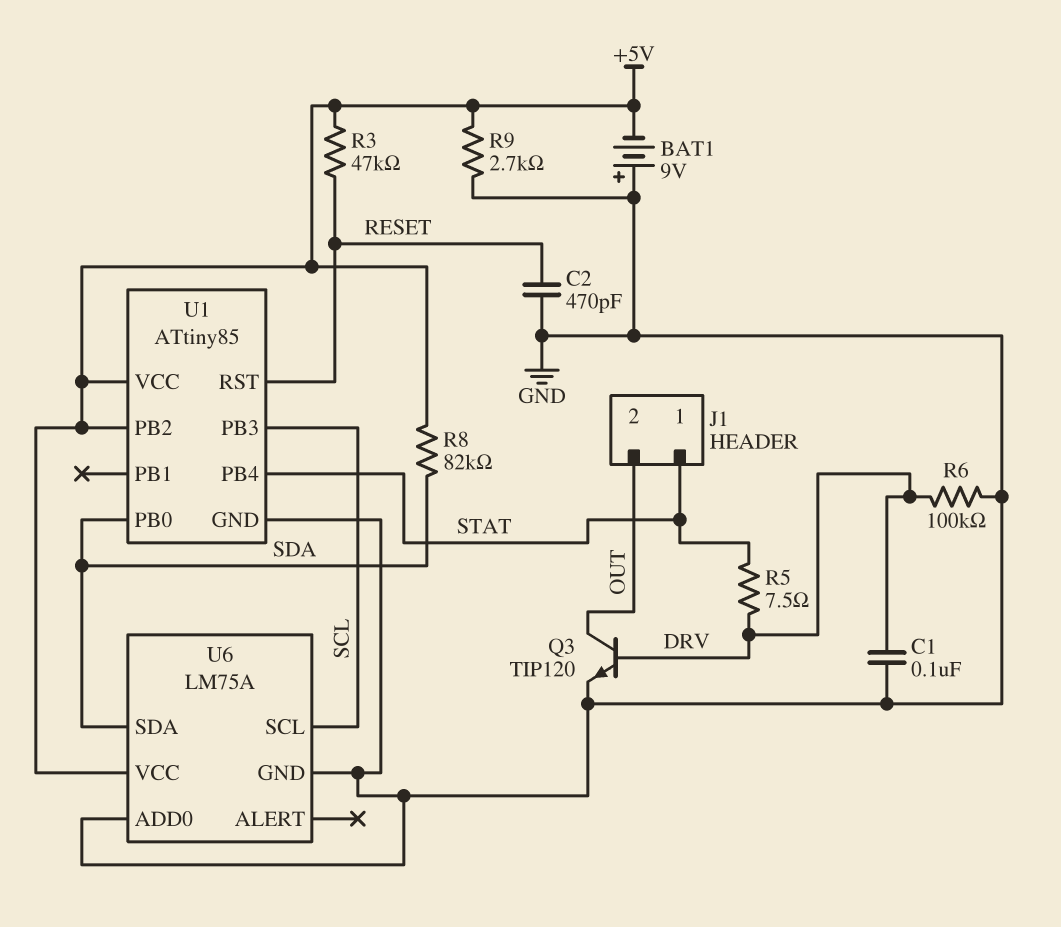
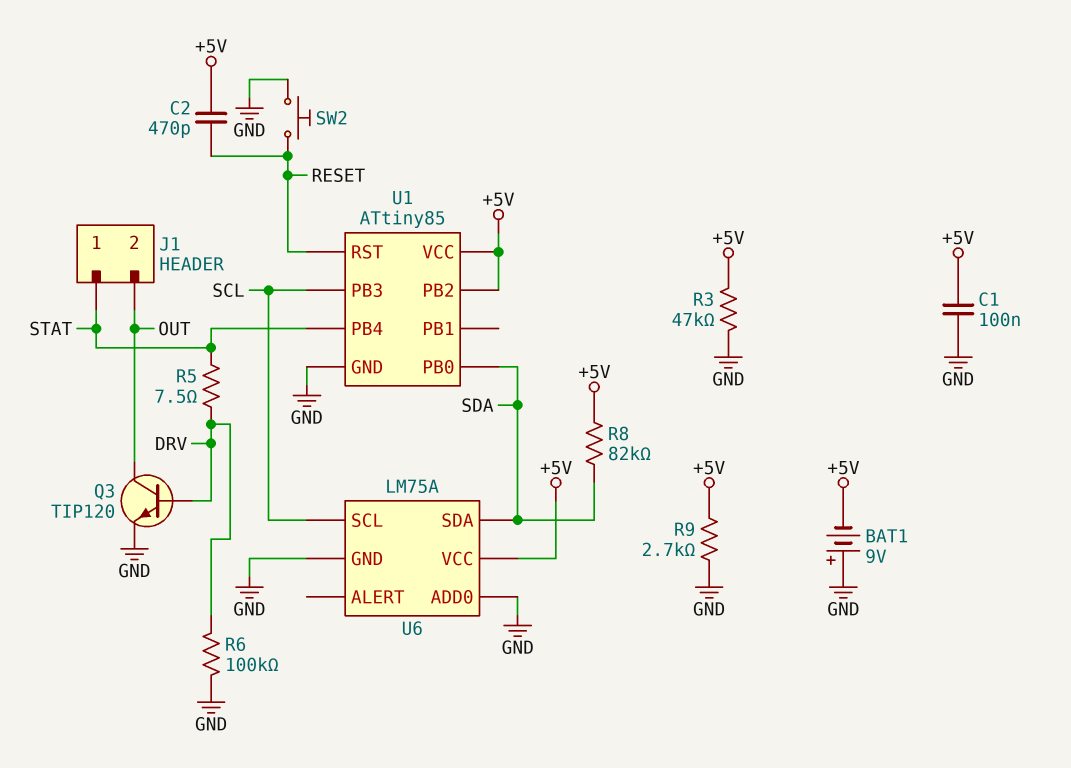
C1: 100nF (DRV, GND) -> 100nF (+5V, GND)
C2: 470pF (GND, RESET) -> 470pF (+5V, RESET)
R3: 47k (+5V, RESET) -> 47k (+5V, GND)
SW2: none -> button (GND, RESET)

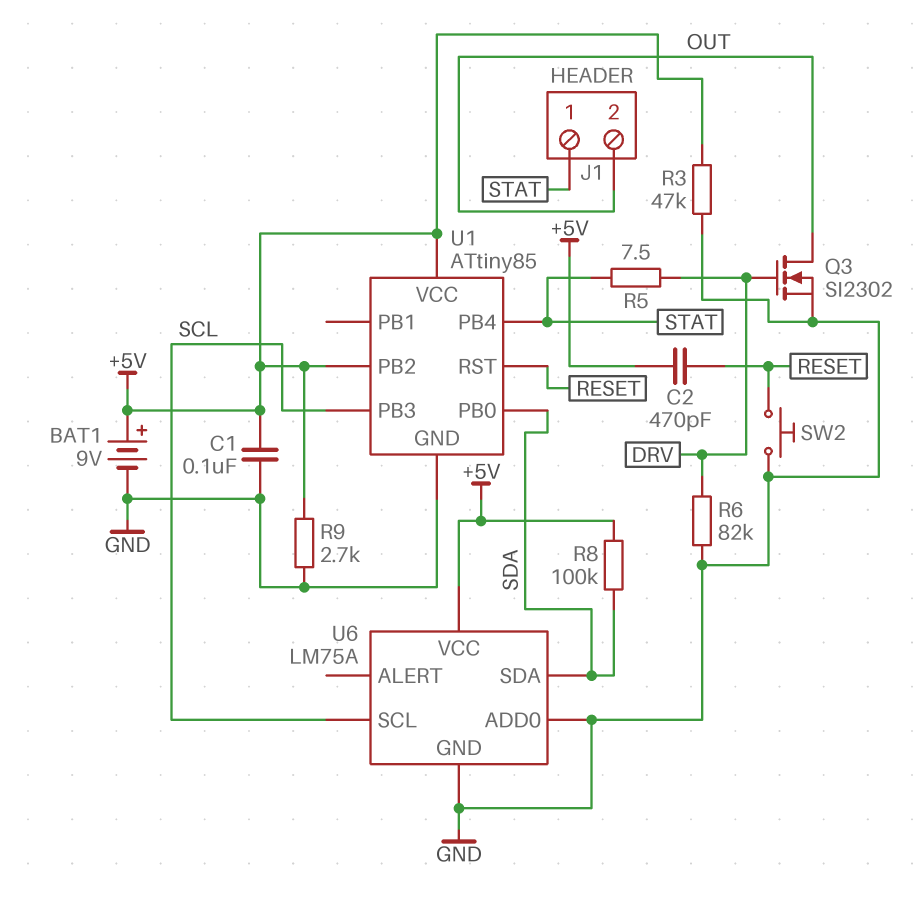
BAT1: 9V (plus GND, minus +5V) -> 9V (plus +5V, minus GND)
Q3: NPN TIP120 (B DRV, C OUT, E GND) -> NMOS SI2302 (G DRV, D OUT, S GND)
R6: 100k (DRV, GND) -> 82k (DRV, GND)
R8: 82k (+5V, SDA) -> 100k (+5V, SDA)

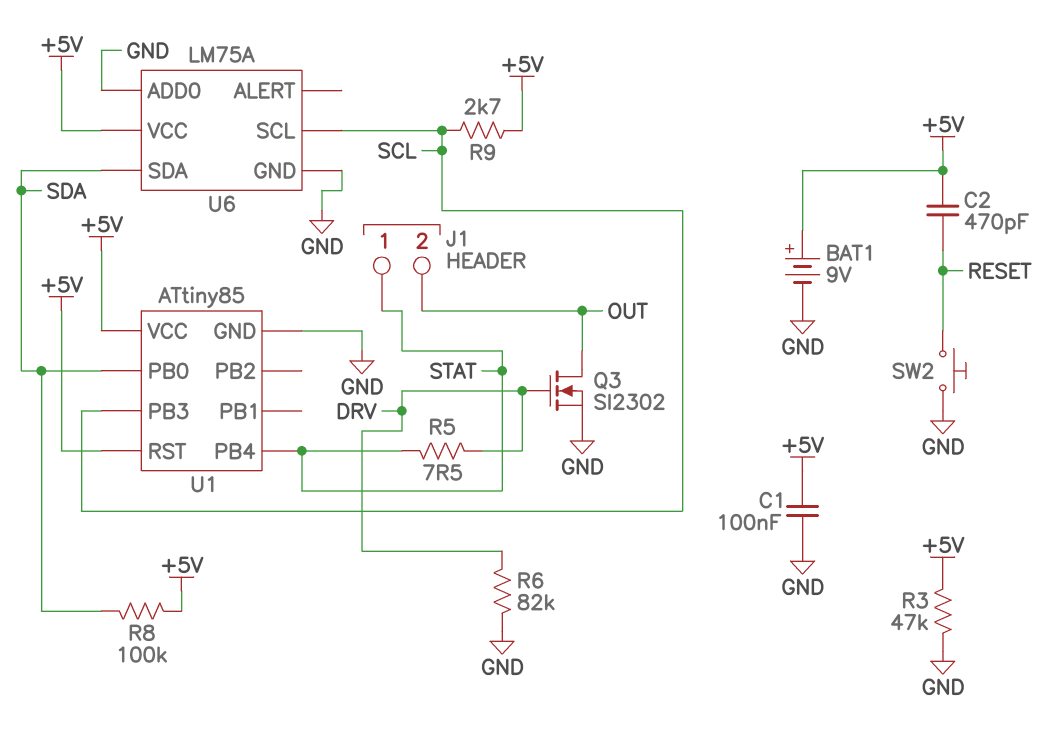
R9: 2.7k (+5V, GND) -> 2.7k (+5V, SCL)
U1 pin PB2: +5V -> none
U1 pin RST: RESET -> +5V

